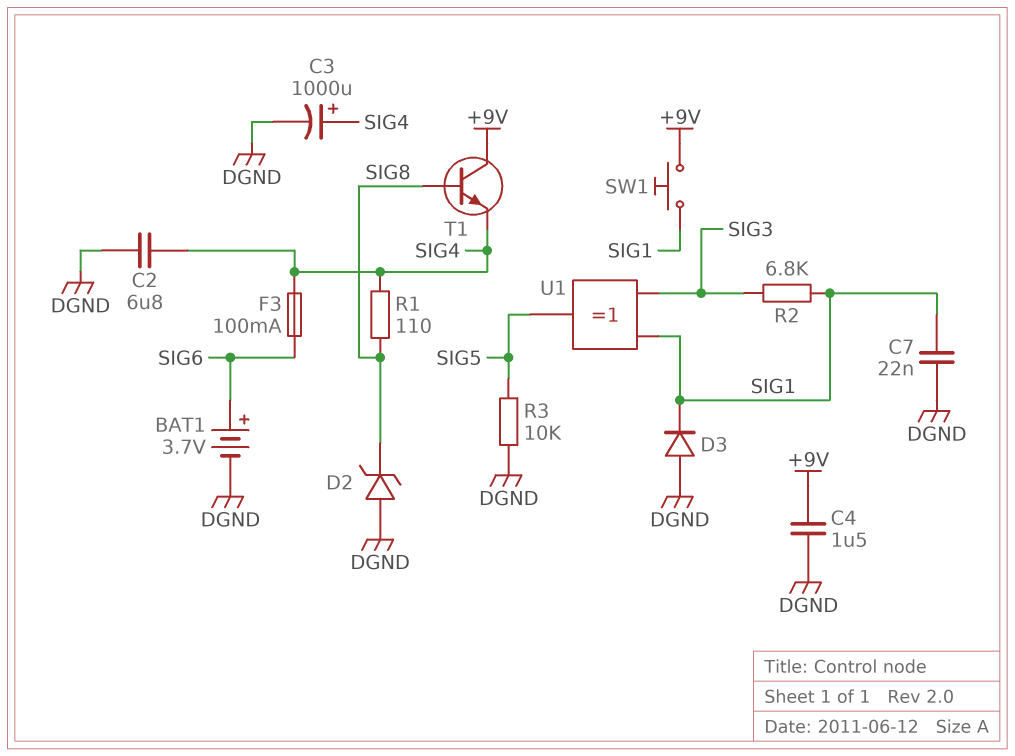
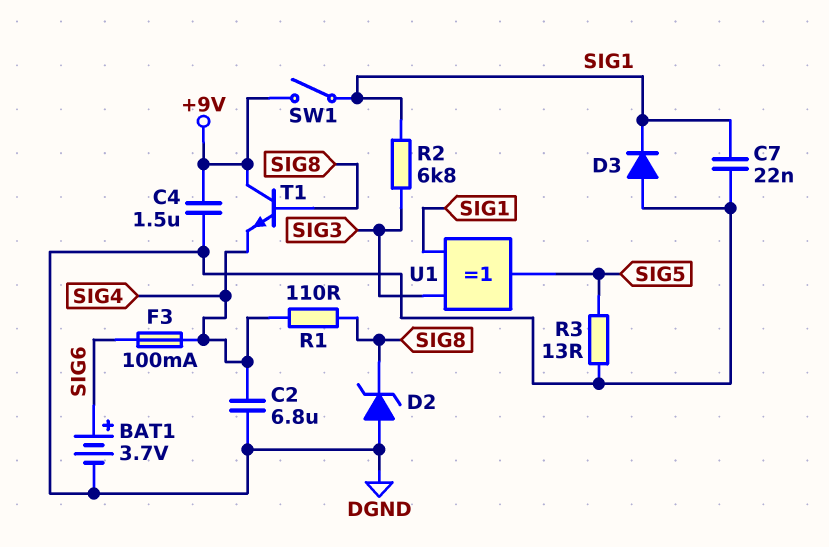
C3: 1000uF (plus SIG4, minus DGND) -> none
R3: 10k (DGND, SIG5) -> 13 (DGND, SIG5)
SW1: button (+9V, SIG1) -> switch (+9V, SIG1)

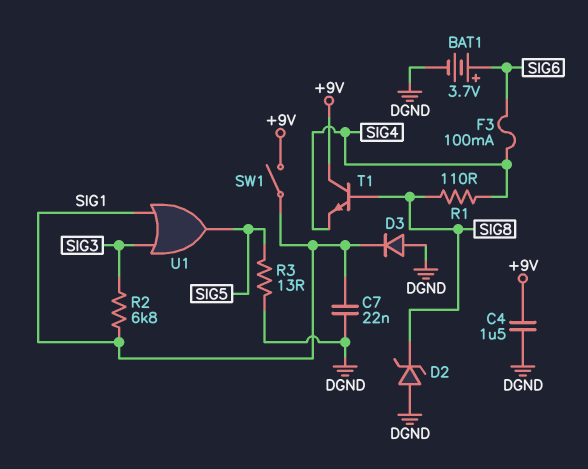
C2: 6.8uF (DGND, SIG4) -> none
U1: XOR (in SIG1, in SIG3, out SIG5) -> OR (in SIG1, in SIG3, out SIG5)

